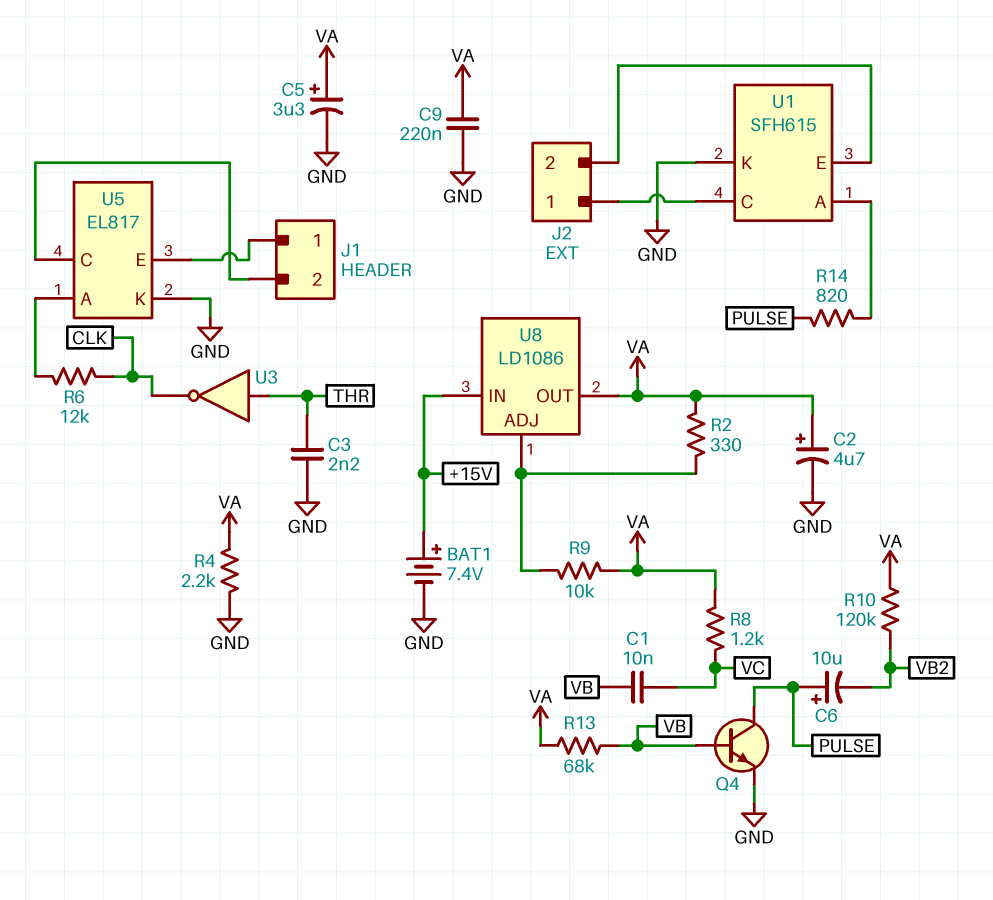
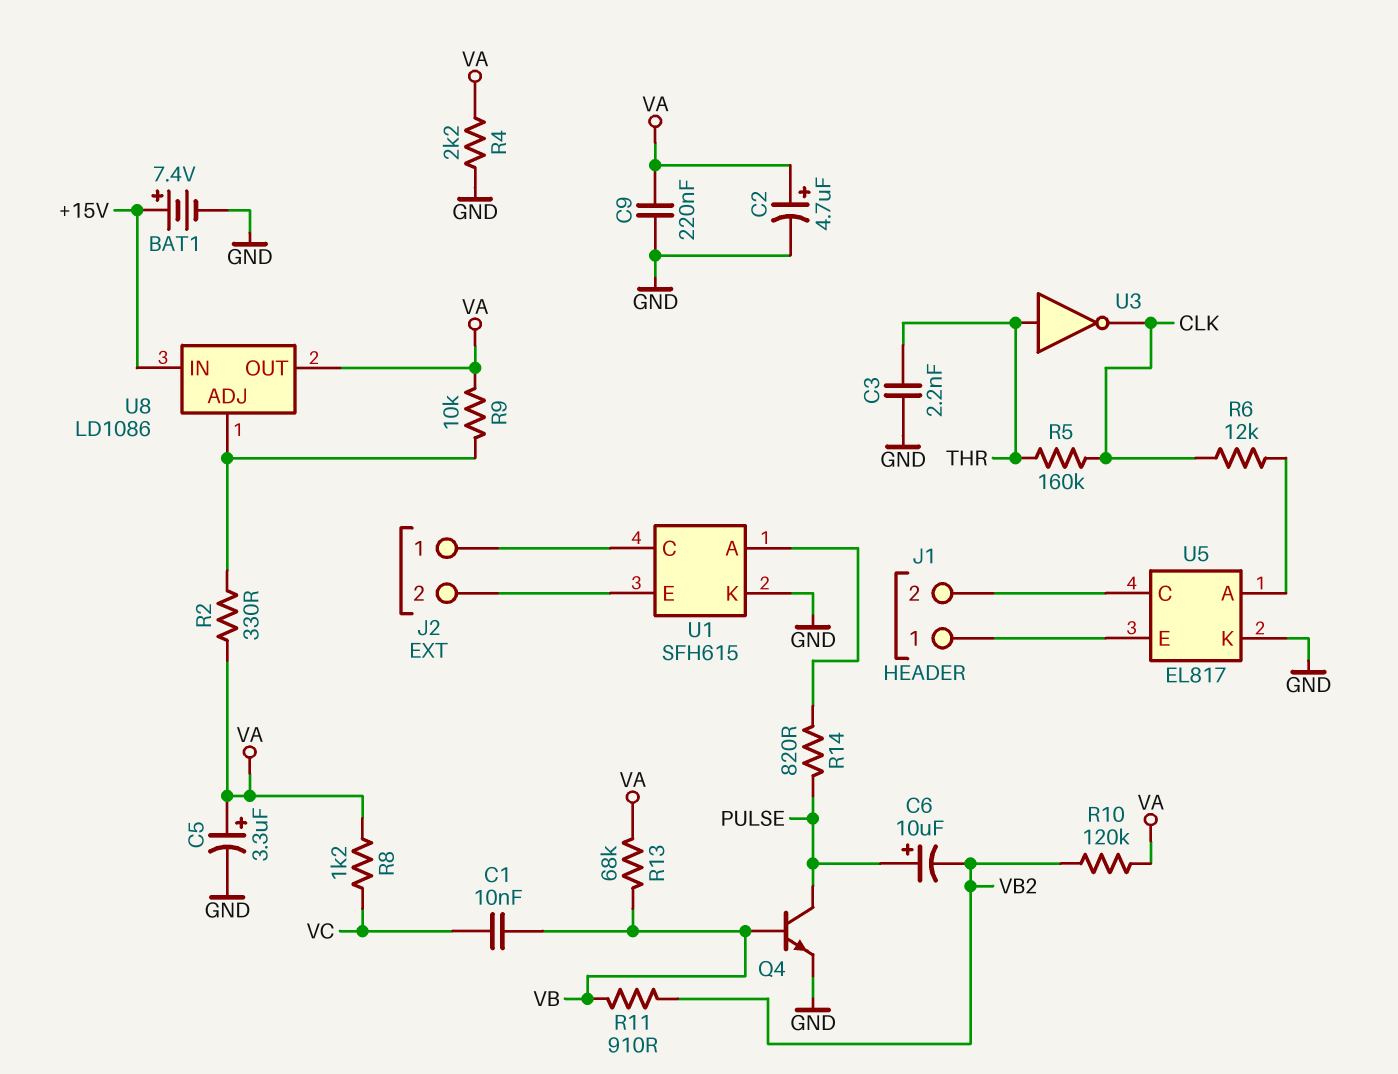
R5: none -> 160k (CLK, THR)
R11: none -> 910 (VB, VB2)

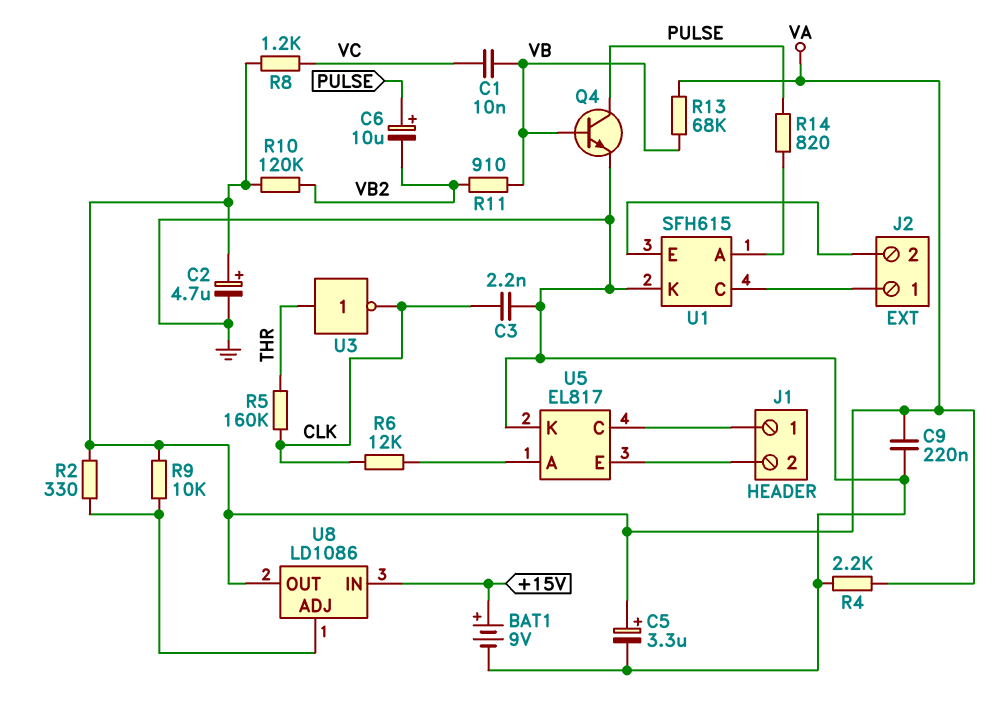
BAT1: 7.4V (plus +15V, minus GND) -> 9V (plus +15V, minus GND)
C3: 2.2nF (GND, THR) -> 2.2nF (CLK, GND)
U5 pin C: J1/2 -> J1/1
U5 pin E: J1/1 -> J1/2

